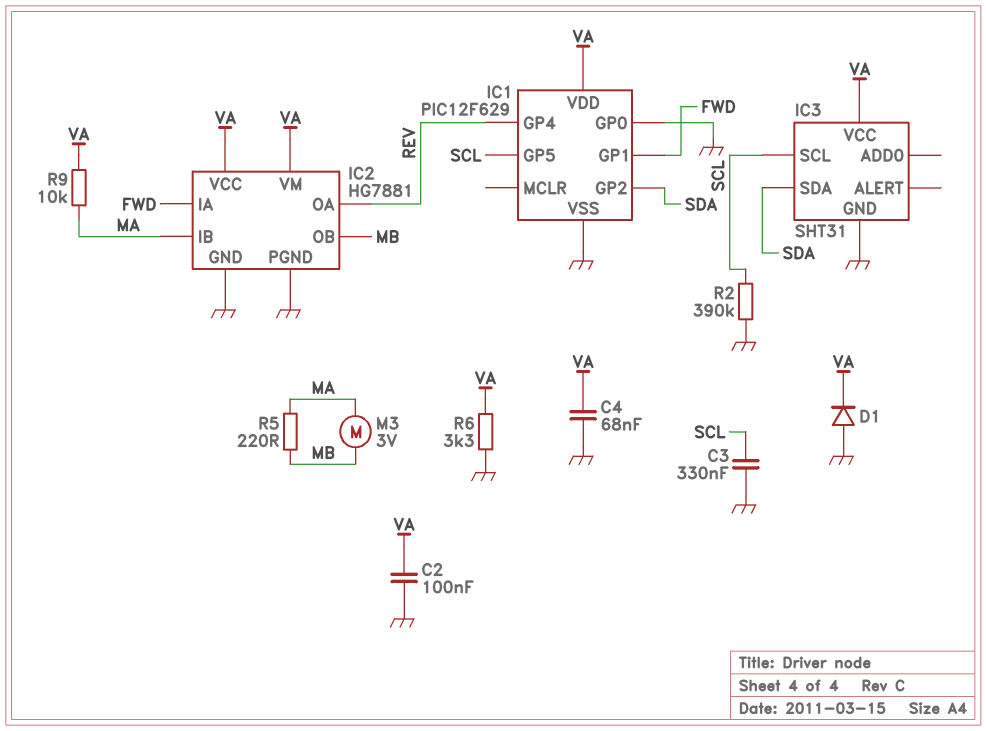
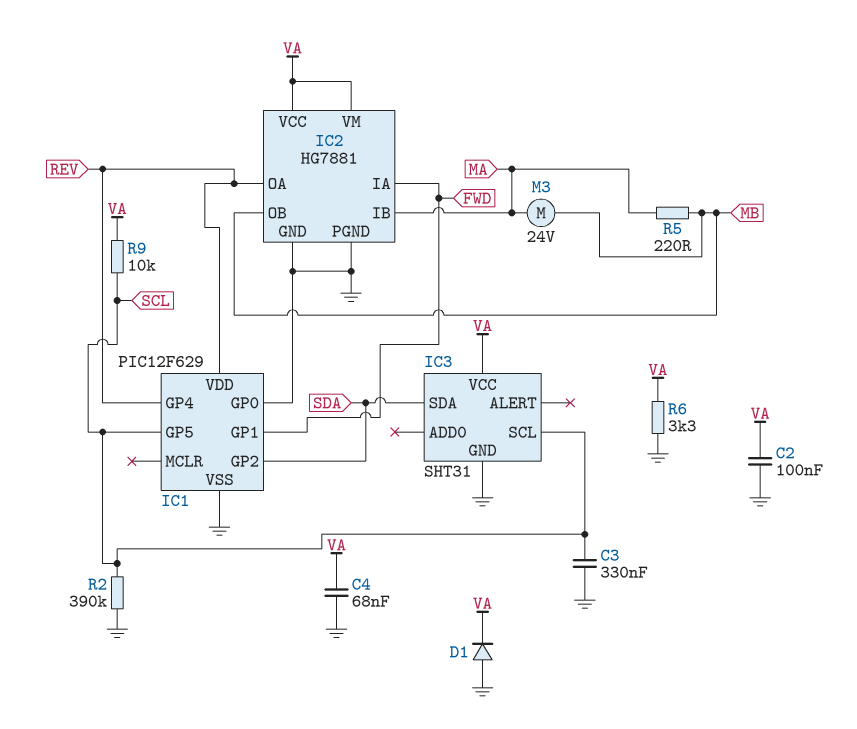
IC1 pin VDD: VA -> REV
M3: motor 3V (MA, MB) -> motor 24V (MA, MB)
R9: 10k (MA, VA) -> 10k (SCL, VA)

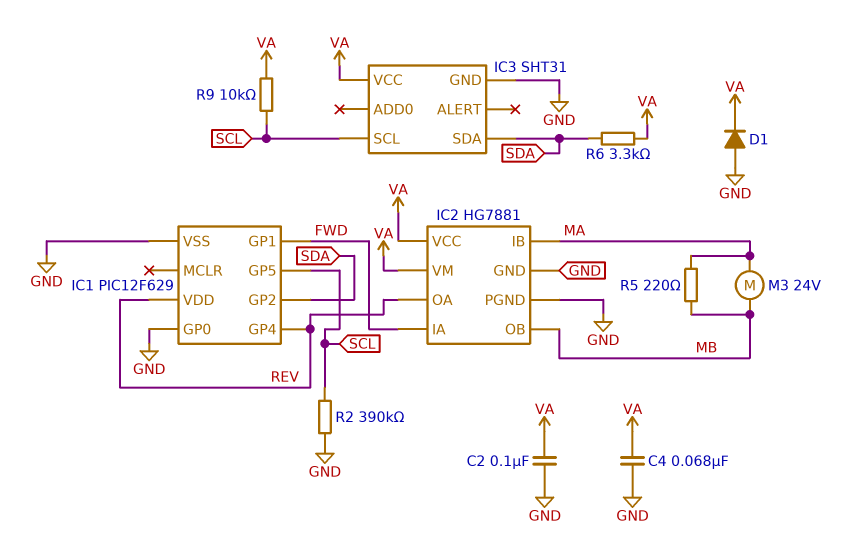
C3: 330nF (GND, SCL) -> none
R6: 3.3k (GND, VA) -> 3.3k (SDA, VA)

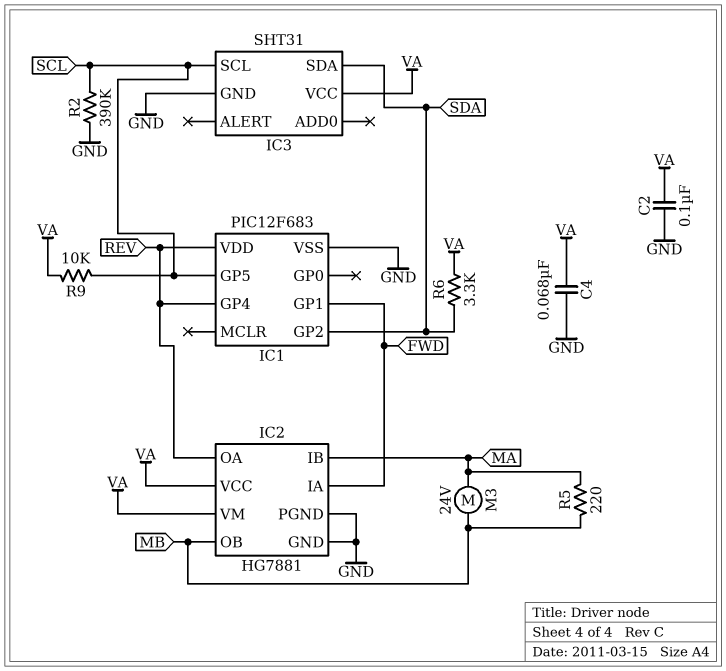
D1: diode (A GND, K VA) -> none
IC1: PIC12F629 -> PIC12F683
IC1 pin GP0: GND -> none

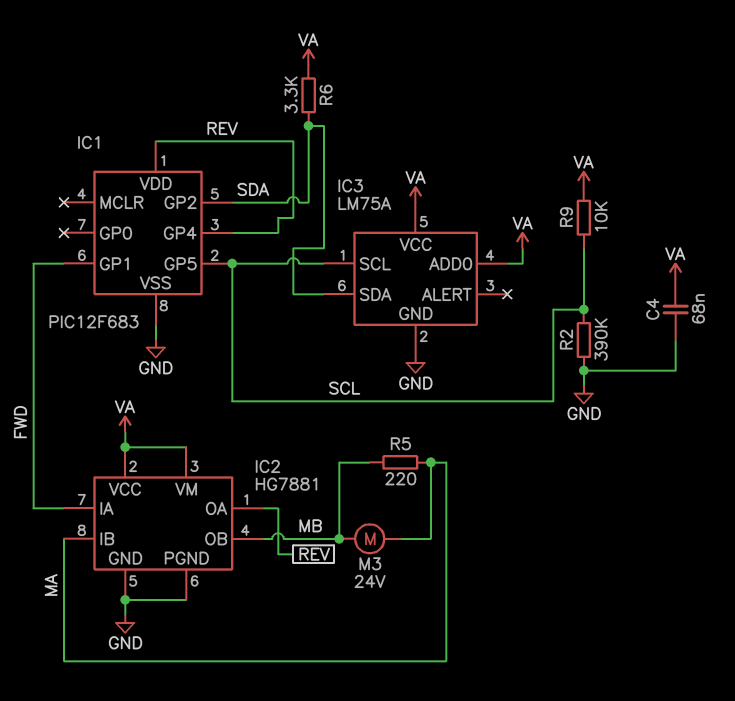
C2: 100nF (GND, VA) -> none
IC3: SHT31 -> LM75A
IC3 pin ADD0: none -> VA

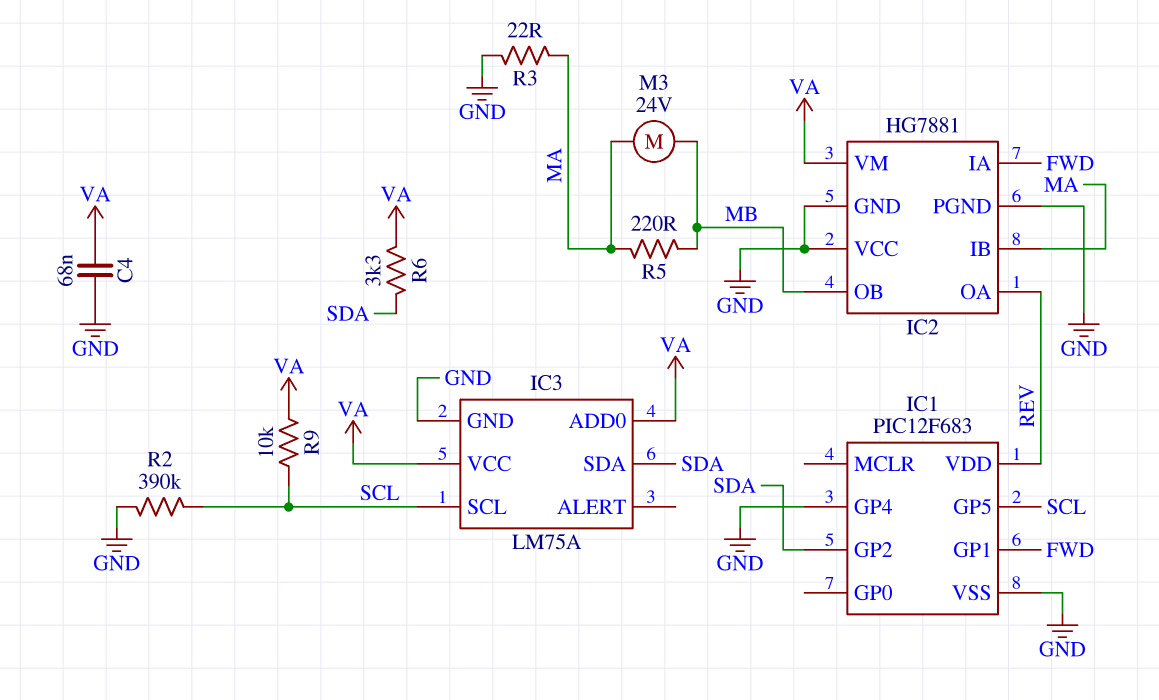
IC1 pin GP4: REV -> GND
IC2 pin VCC: VA -> GND
R3: none -> 22 (GND, MA)

